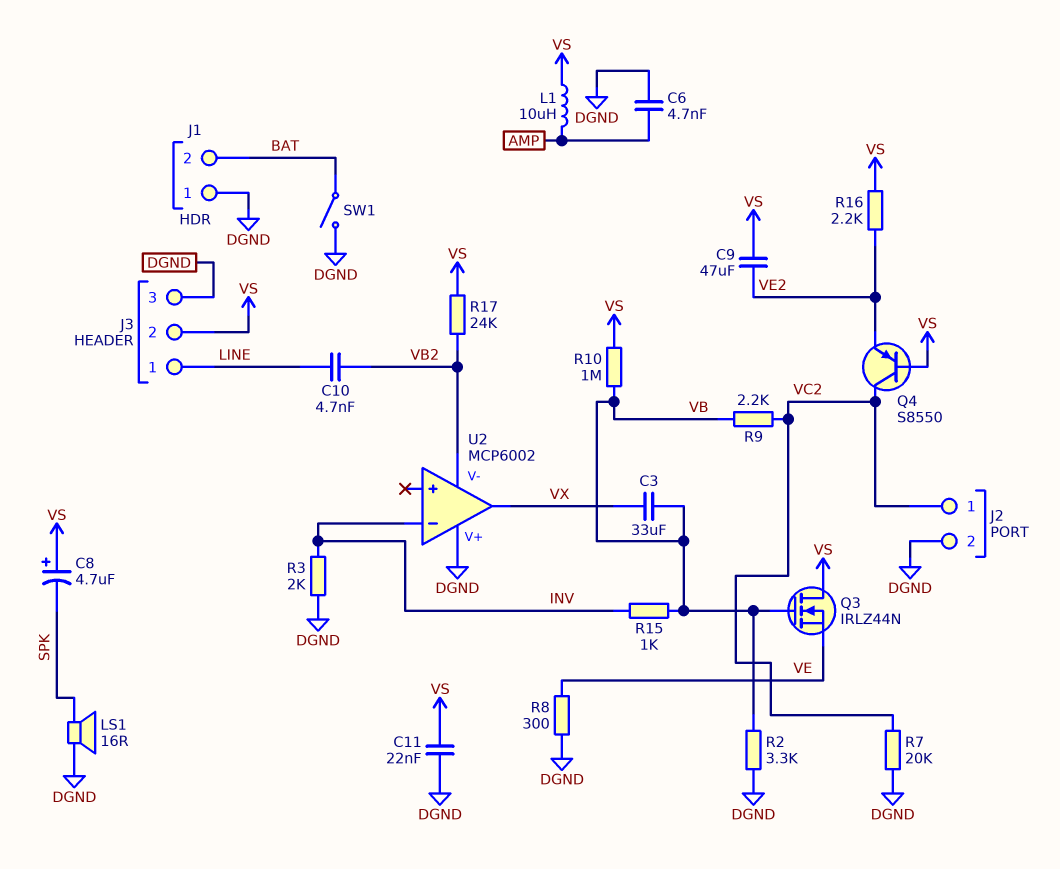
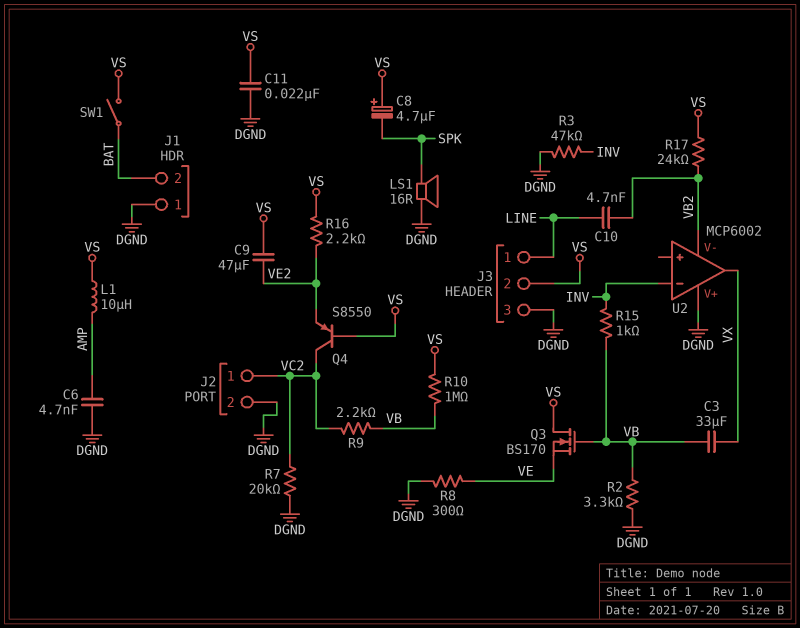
Q3: NMOS IRLZ44N (G VB, D VS, S VE) -> NMOS BS170 (G VB, D VS, S VE)
R3: 2k (DGND, INV) -> 47k (DGND, INV)
SW1: switch (BAT, DGND) -> switch (BAT, VS)

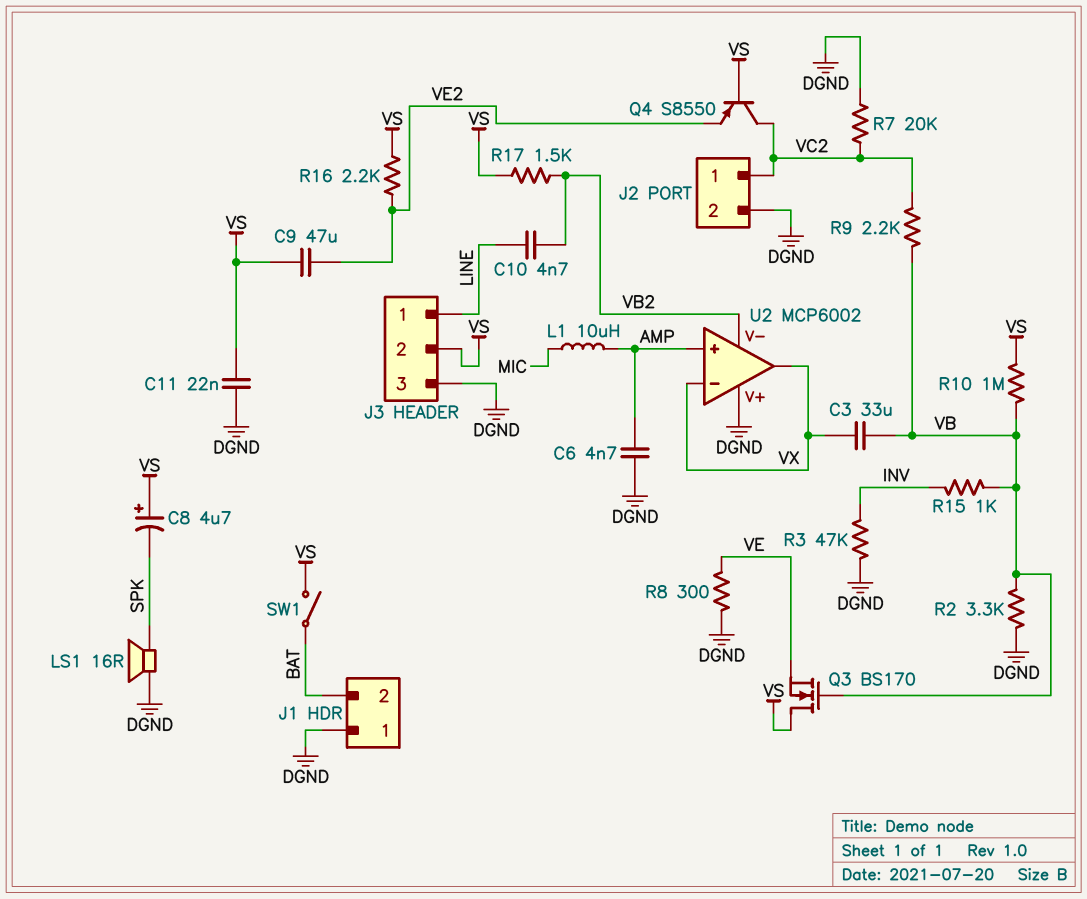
L1: 10uH (AMP, VS) -> 10uH (AMP, MIC)
R17: 24k (VB2, VS) -> 1.5k (VB2, VS)
U2 pin in+: none -> AMP
U2 pin in-: INV -> VX

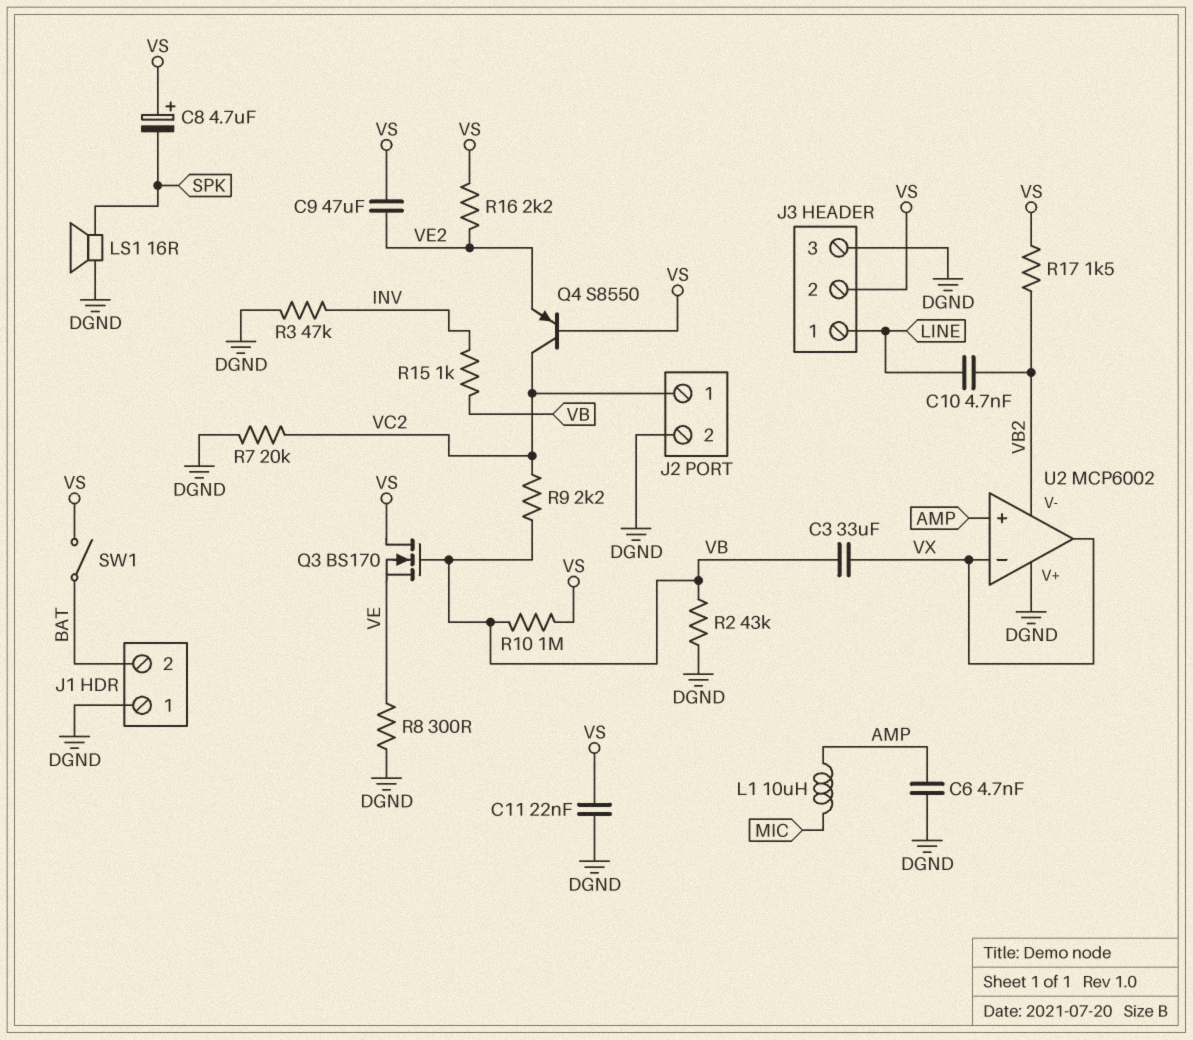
R2: 3.3k (DGND, VB) -> 43k (DGND, VB)

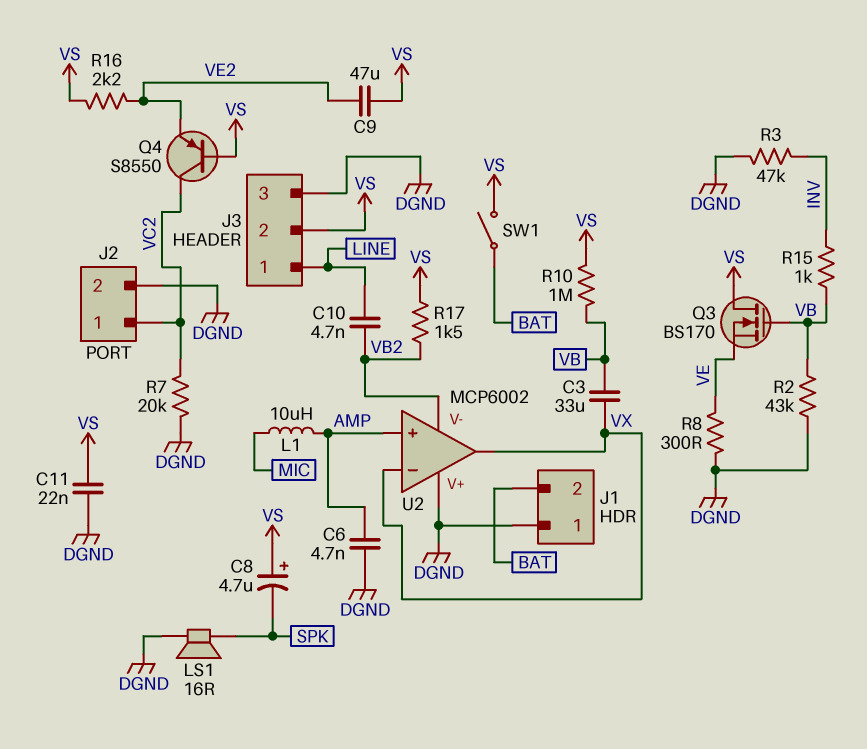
R9: 2.2k (VB, VC2) -> none

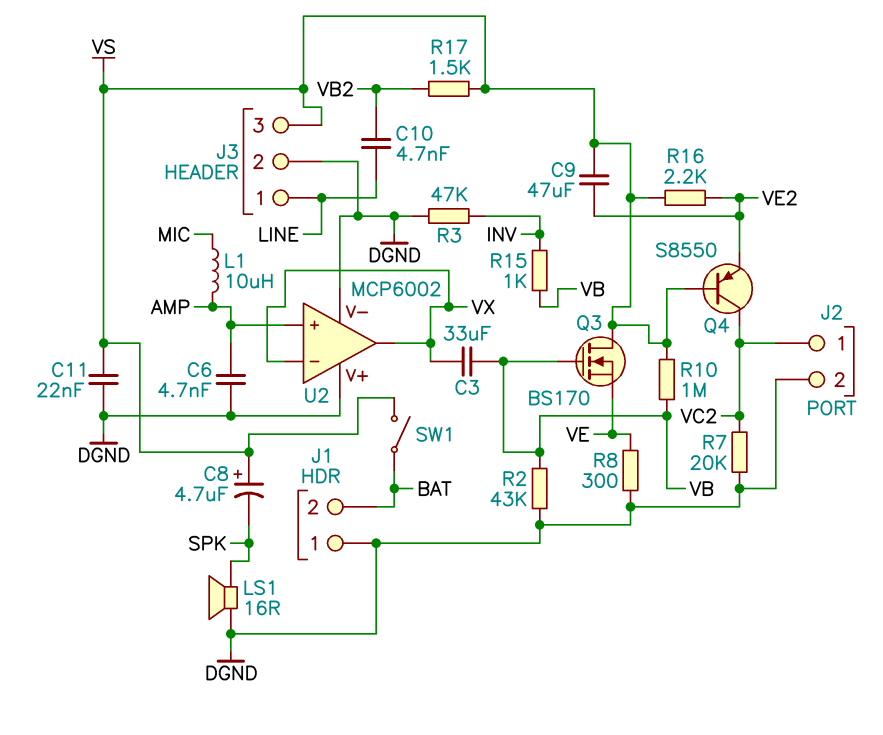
J3 pin 2: VS -> DGND
J3 pin 3: DGND -> VS
U2 pin V-: VB2 -> DGND

